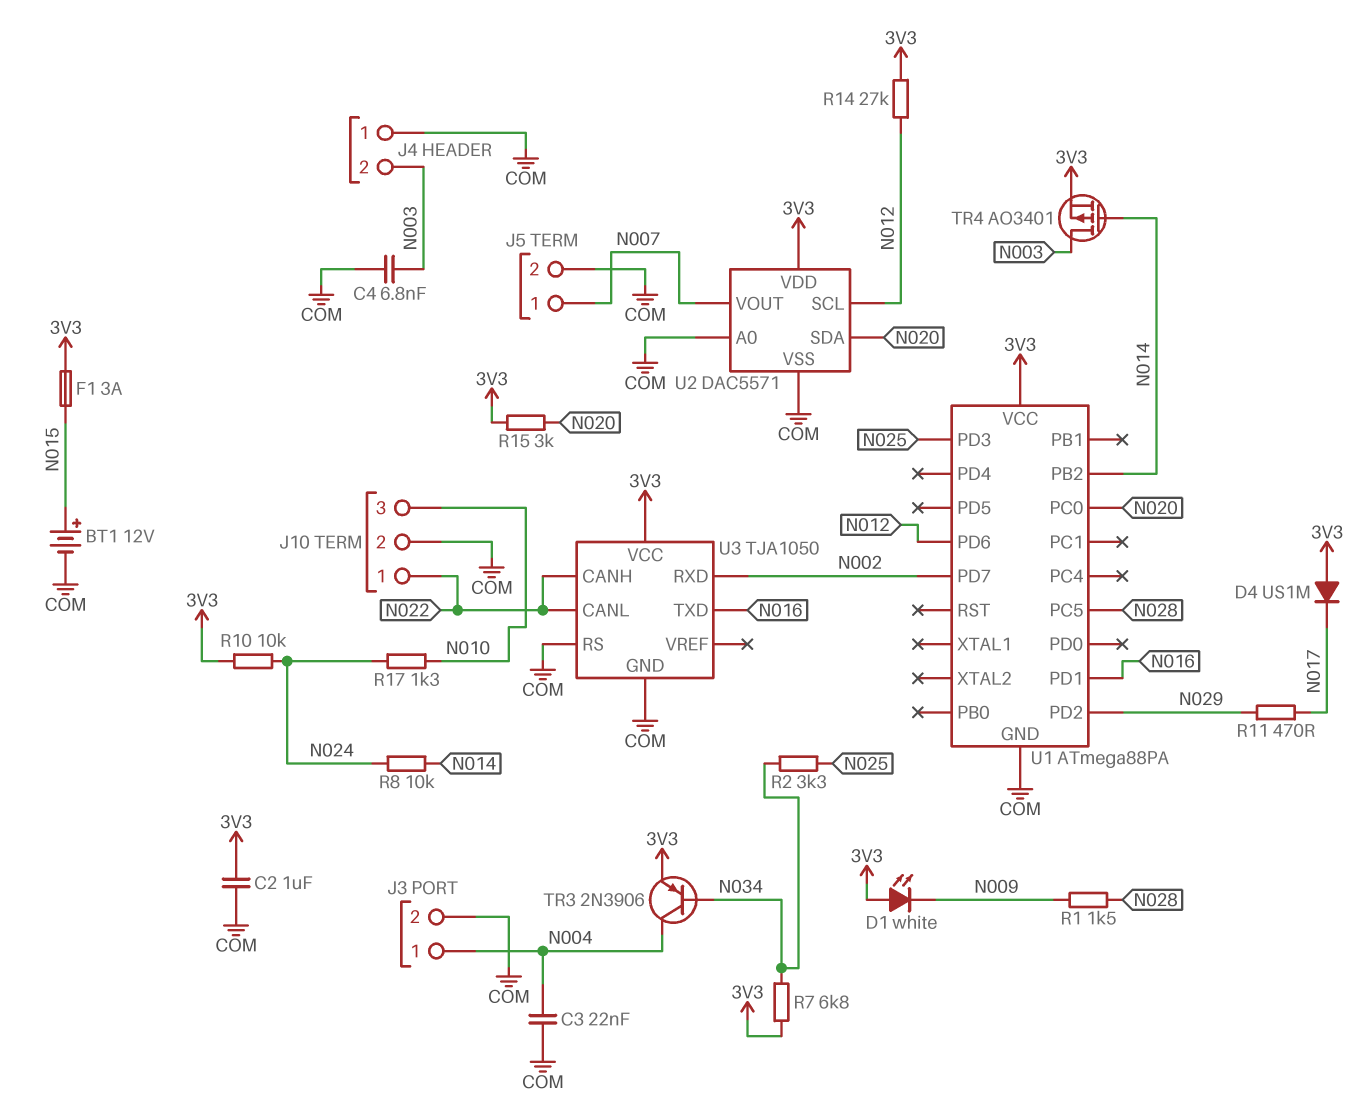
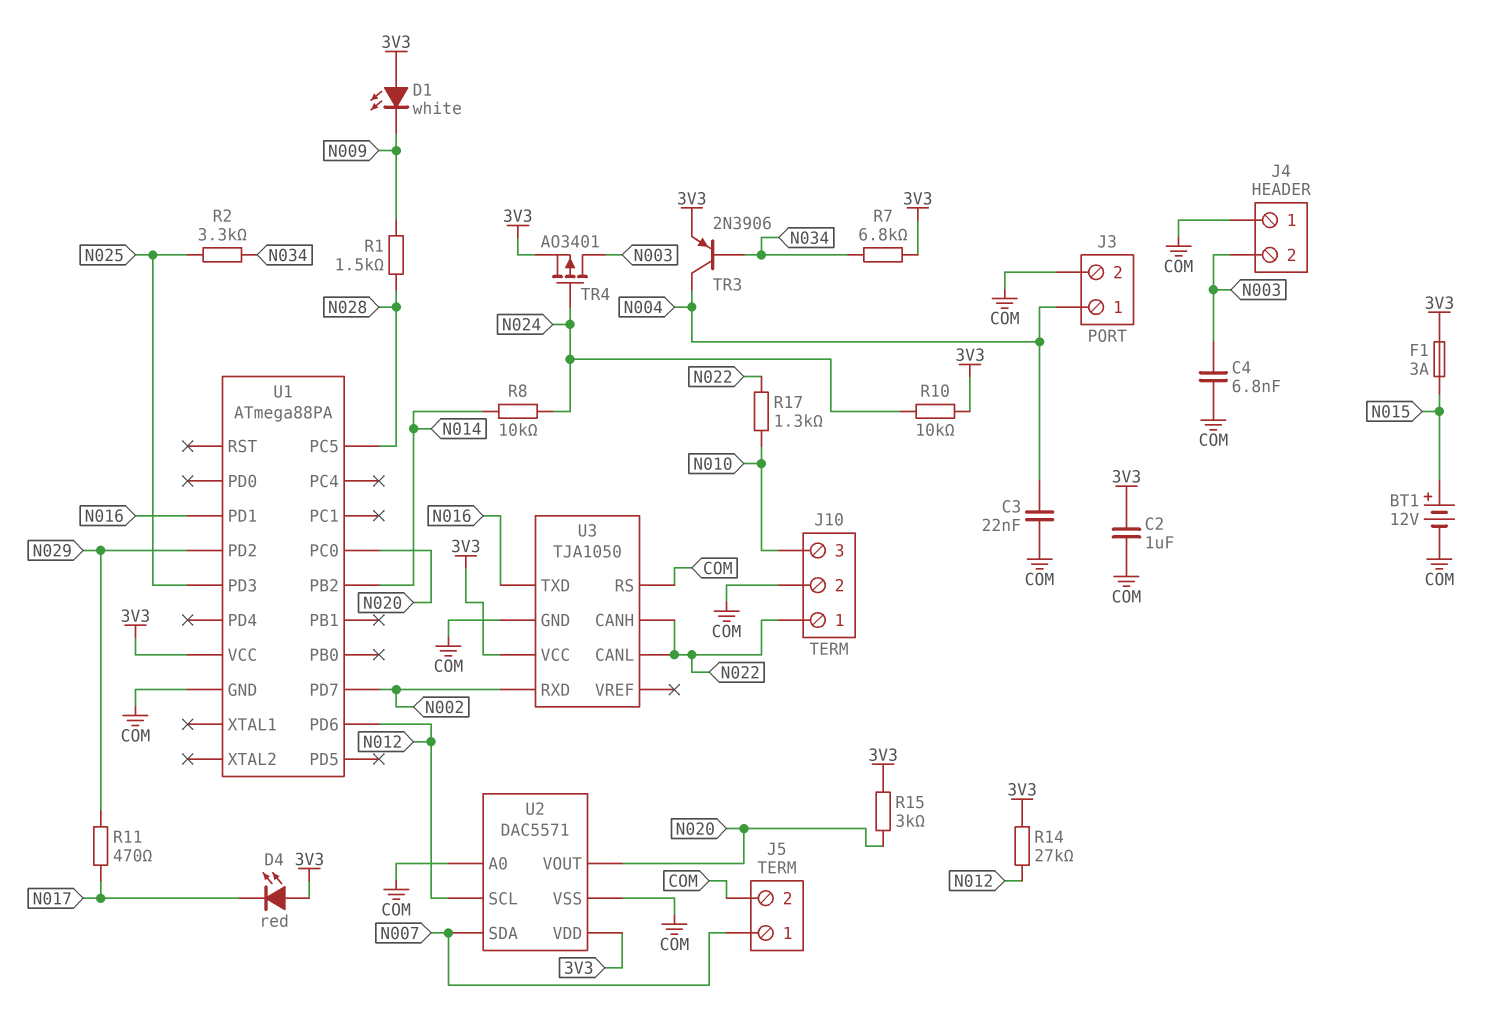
D4: diode US1M (A 3V3, K N017) -> LED red (A 3V3, K N017)
R17: 1.3k (N010, N024) -> 1.3k (N010, N022)
TR4: PMOS AO3401 (G N014, D N003, S 3V3) -> PMOS AO3401 (G N024, D N003, S 3V3)
U2 pin SDA: N020 -> N007
U2 pin VOUT: N007 -> N020

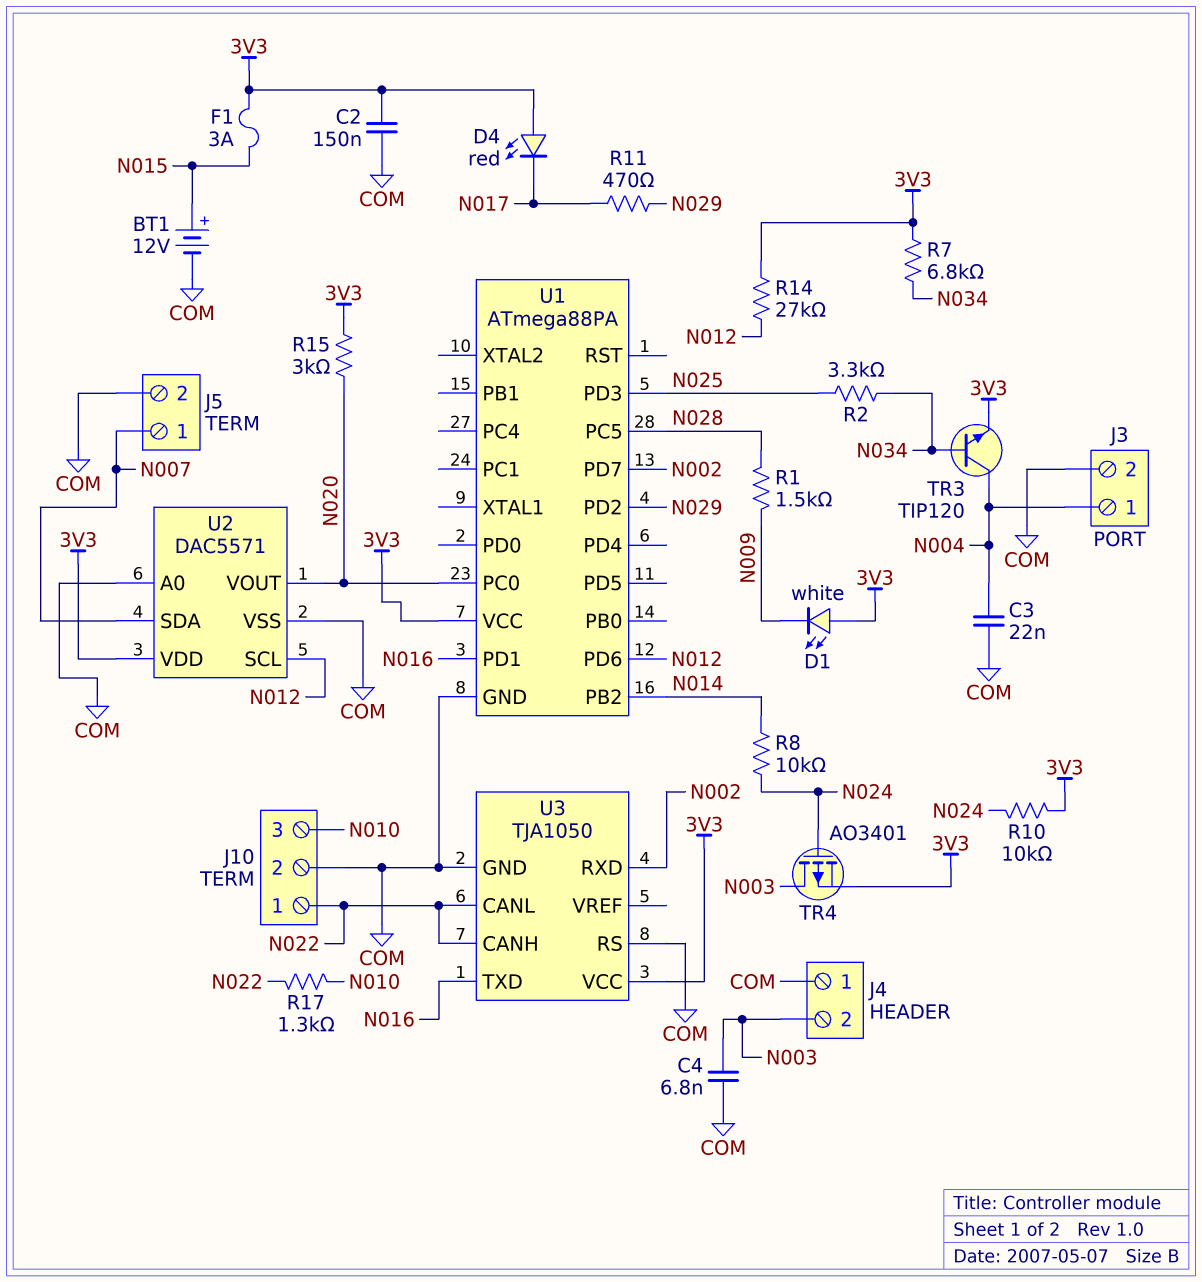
C2: 1uF (3V3, COM) -> 150nF (3V3, COM)
TR3: PNP 2N3906 (B N034, C N004, E 3V3) -> NPN TIP120 (B N034, C N004, E 3V3)

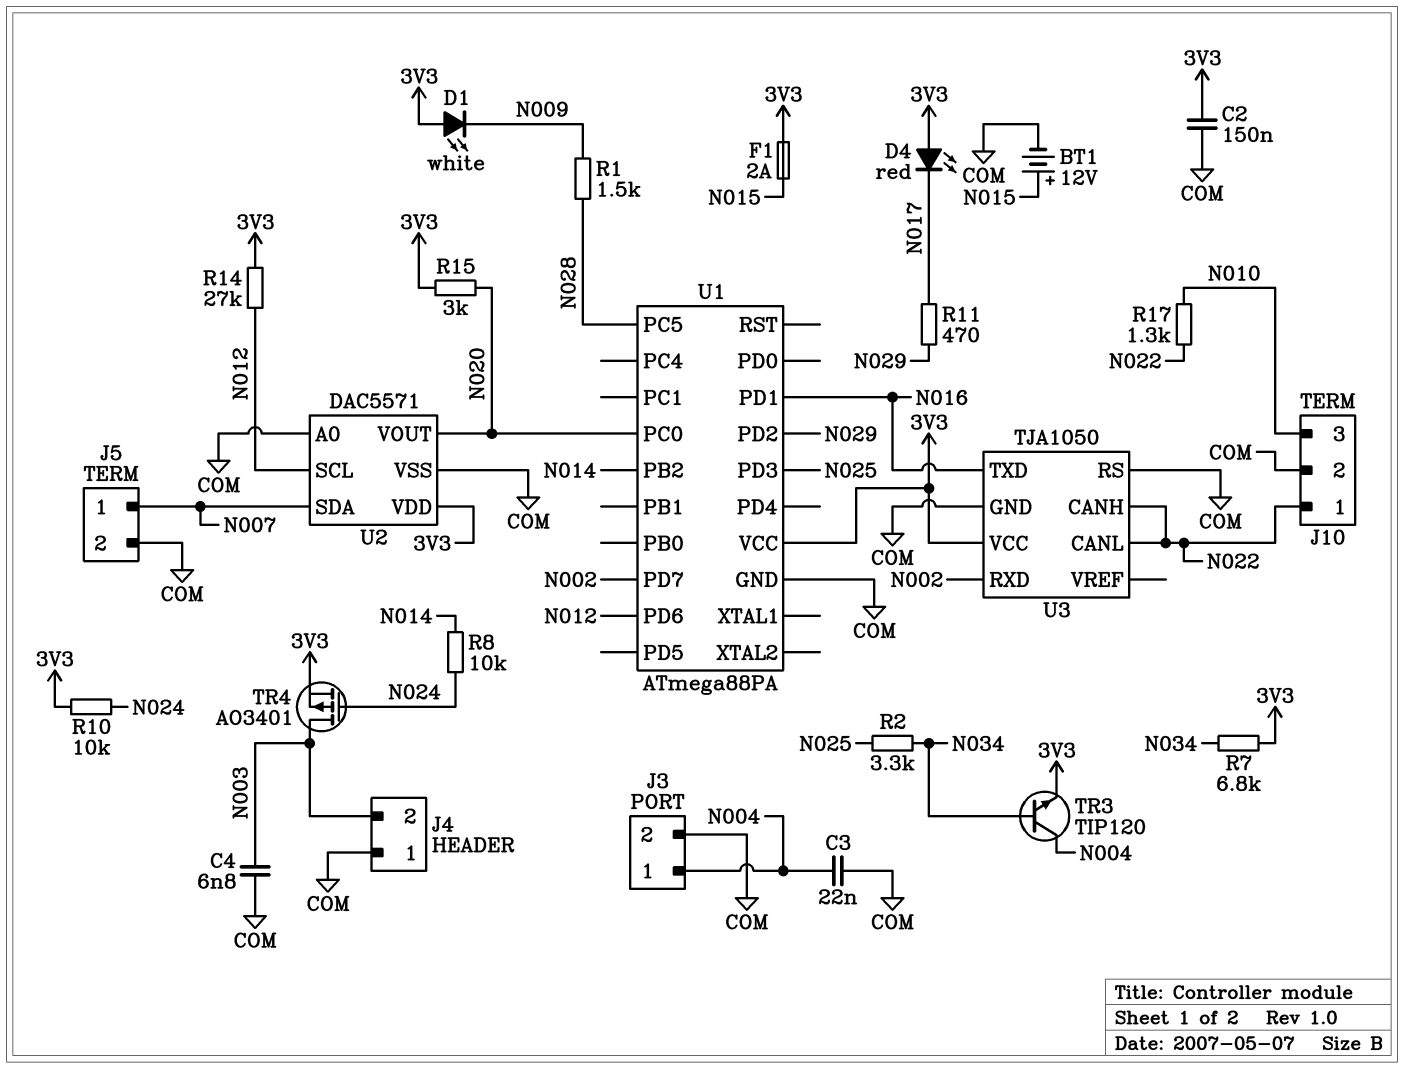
F1: 3A (3V3, N015) -> 2A (3V3, N015)

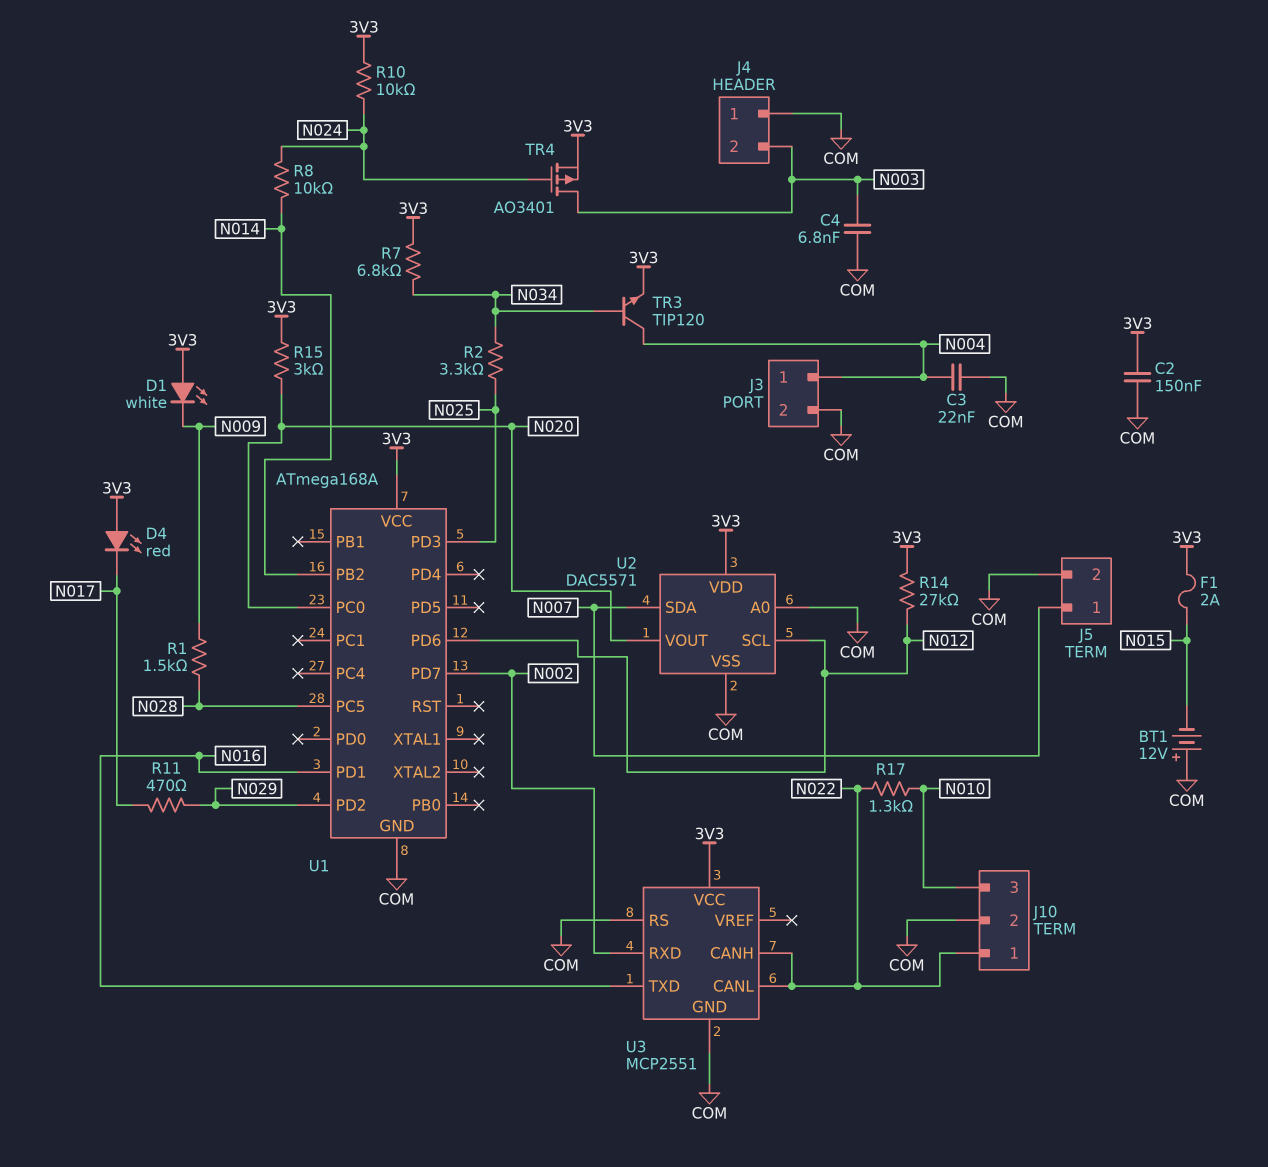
BT1: 12V (plus N015, minus COM) -> 12V (plus COM, minus N015)
U1: ATmega88PA -> ATmega168A
U3: TJA1050 -> MCP2551

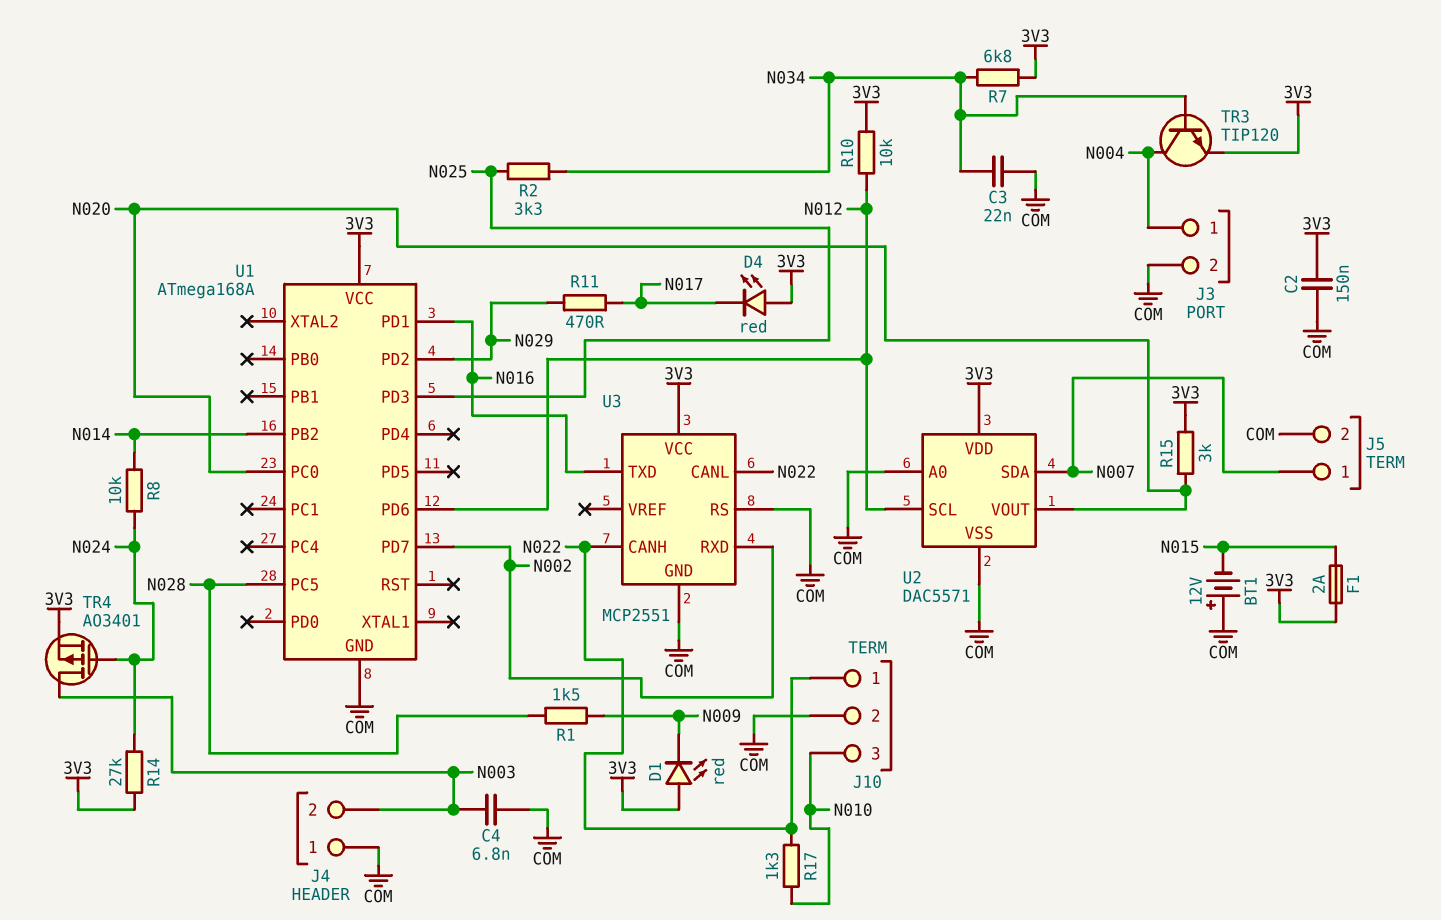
C3: 22nF (COM, N004) -> 22nF (COM, N034)
D1: LED white (A 3V3, K N009) -> LED red (A 3V3, K N009)
R10: 10k (3V3, N024) -> 10k (3V3, N012)
R14: 27k (3V3, N012) -> 27k (3V3, N024)

